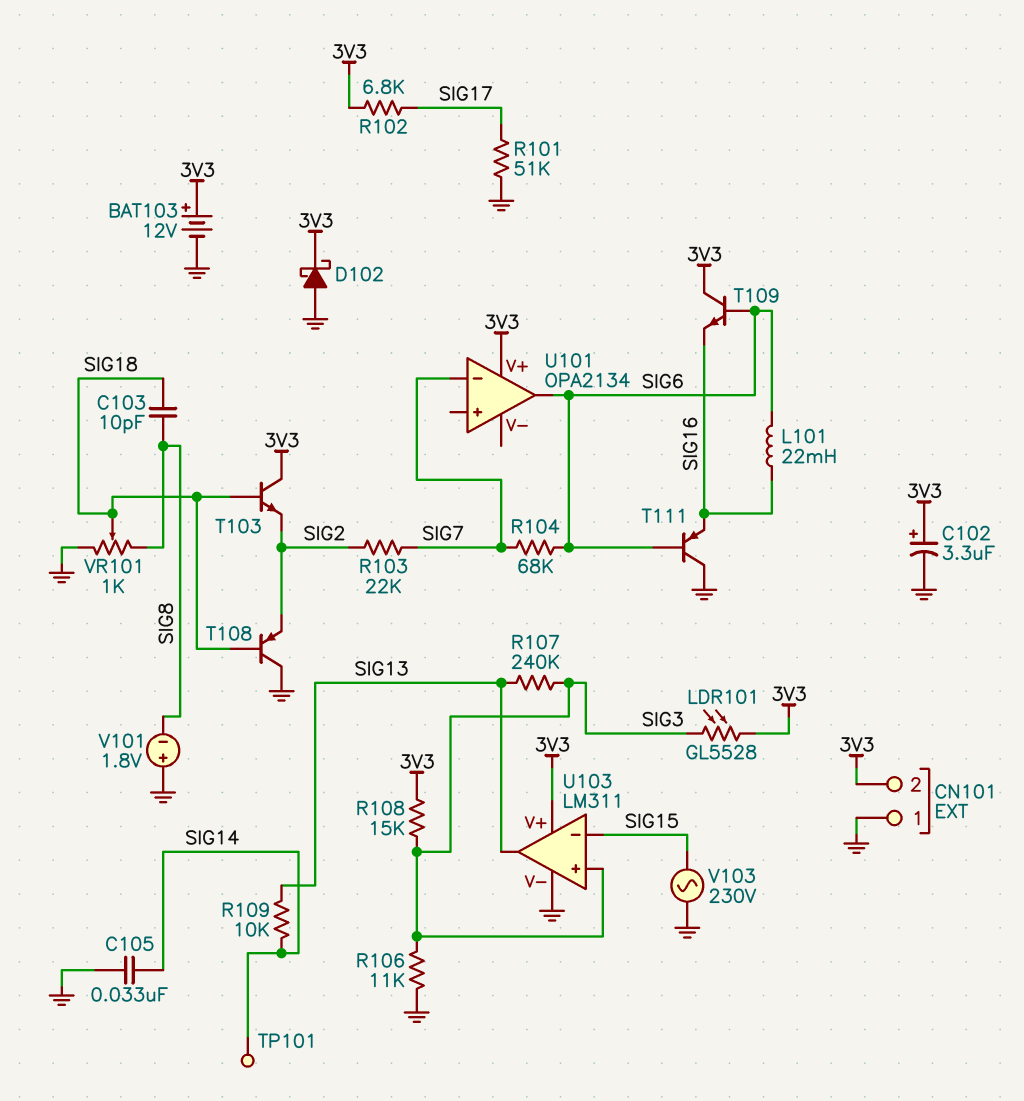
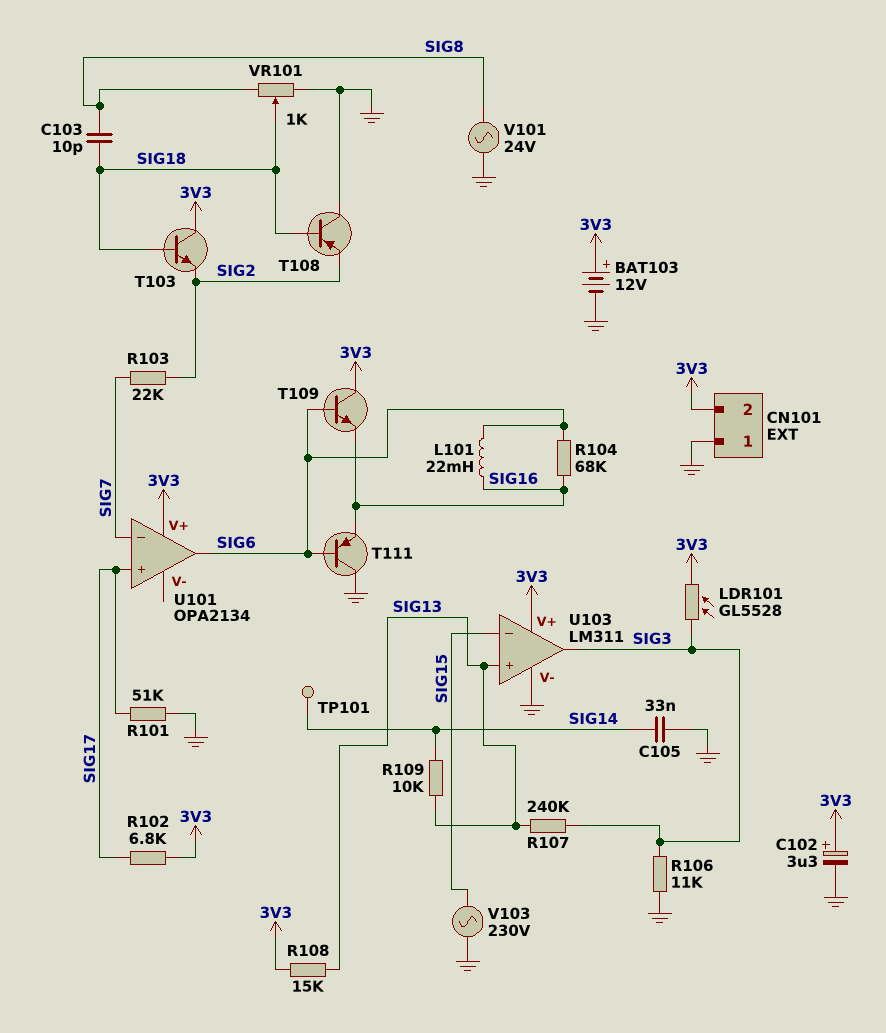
D102: schottky (A GND, K 3V3) -> none
R104: 68k (SIG6, SIG7) -> 68k (SIG6, SIG16)
R108: 15k (3V3, SIG3) -> 15k (3V3, SIG13)
U101 pin in+: none -> SIG17
U103 pin in+: SIG3 -> SIG13
U103 pin out: SIG13 -> SIG3
V101: 1.8V (plus GND, minus SIG8) -> AC 24V (GND, SIG8)

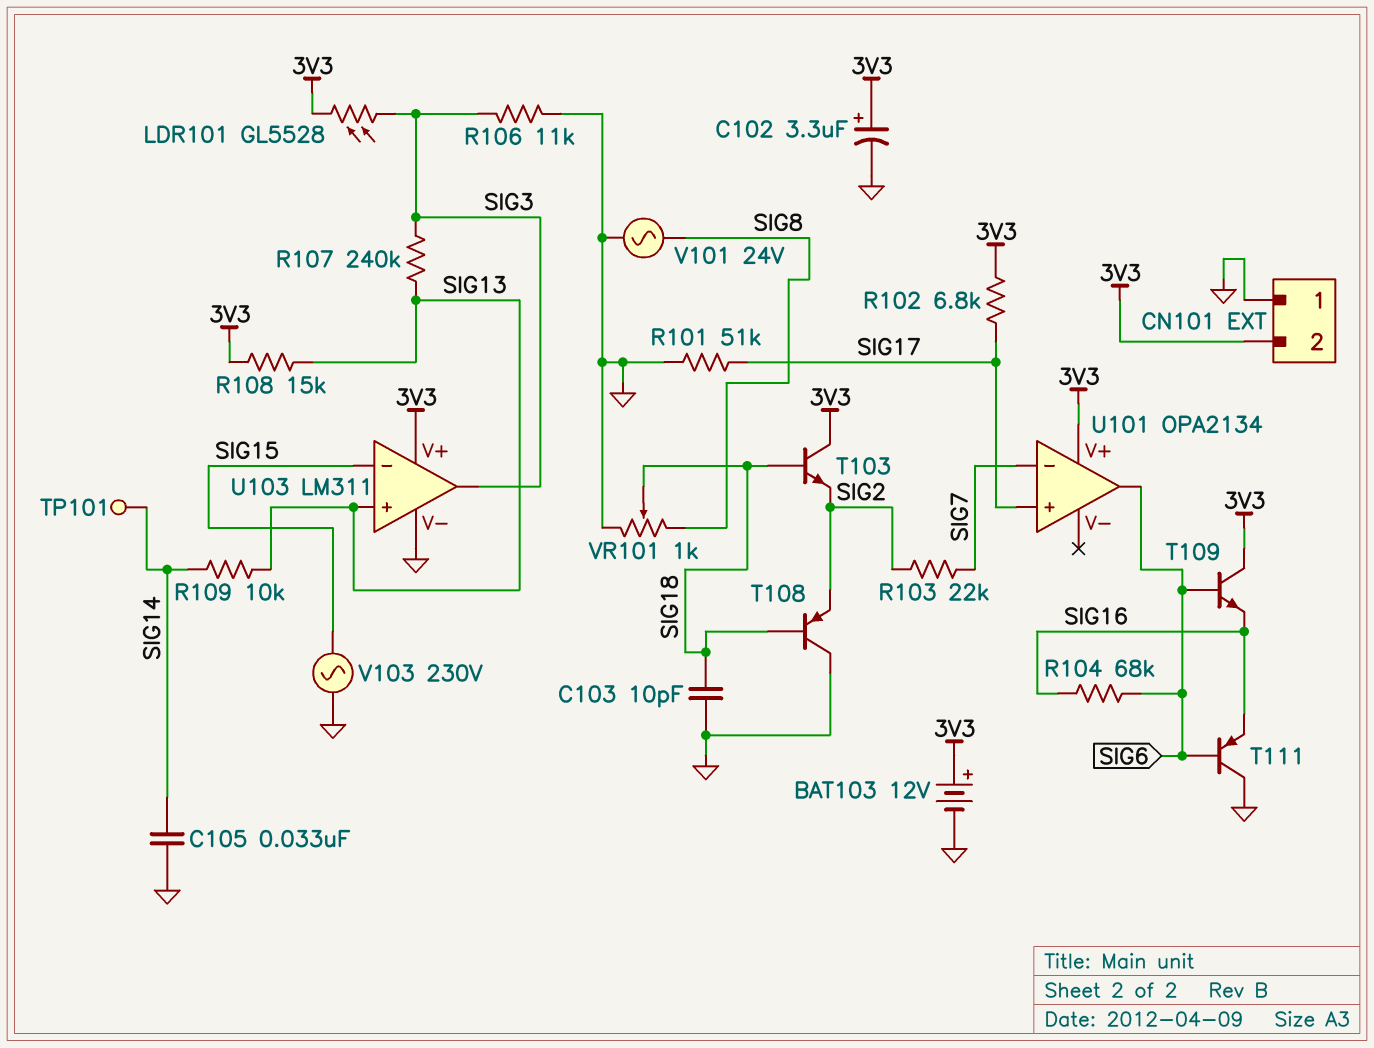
C103: 10pF (SIG8, SIG18) -> 10pF (GND, SIG18)
L101: 22mH (SIG6, SIG16) -> none

